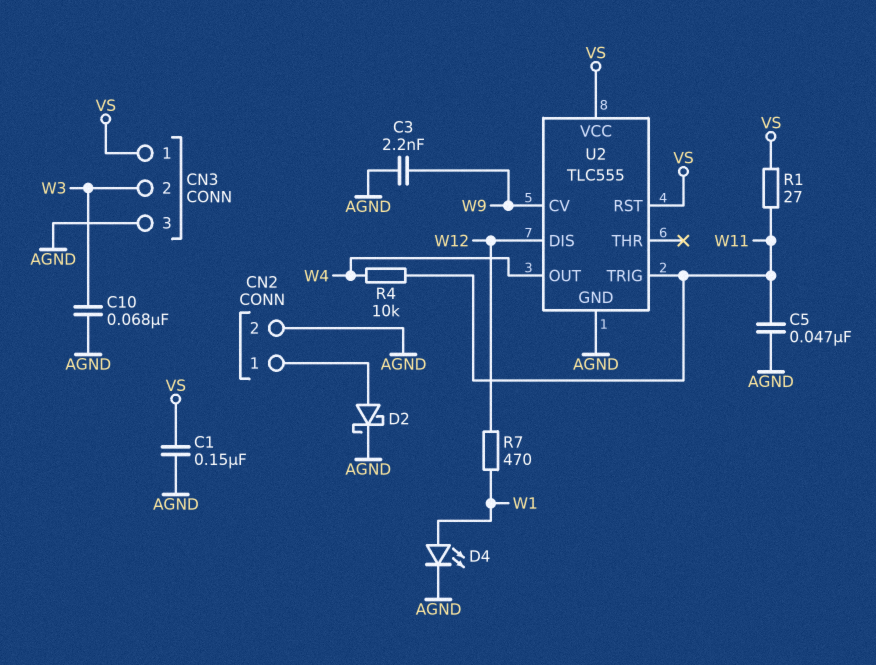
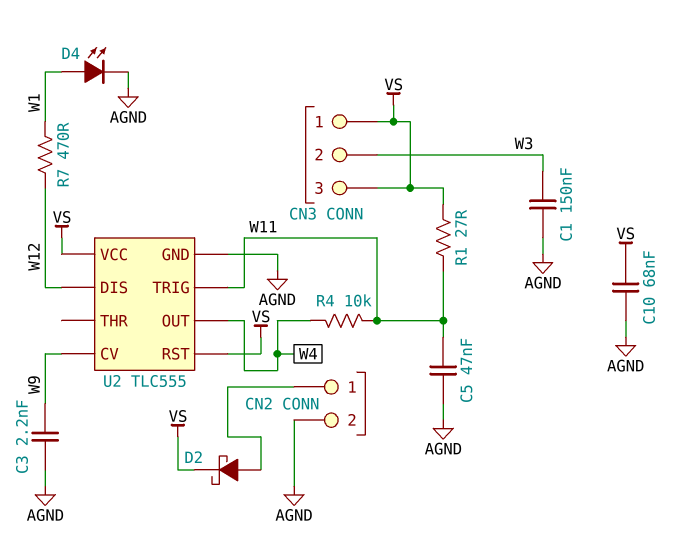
C1: 150nF (AGND, VS) -> 150nF (AGND, W3)
C10: 68nF (AGND, W3) -> 68nF (AGND, VS)
CN3 pin 3: AGND -> VS
D2: schottky (A CN2/1, K AGND) -> schottky (A CN2/1, K VS)

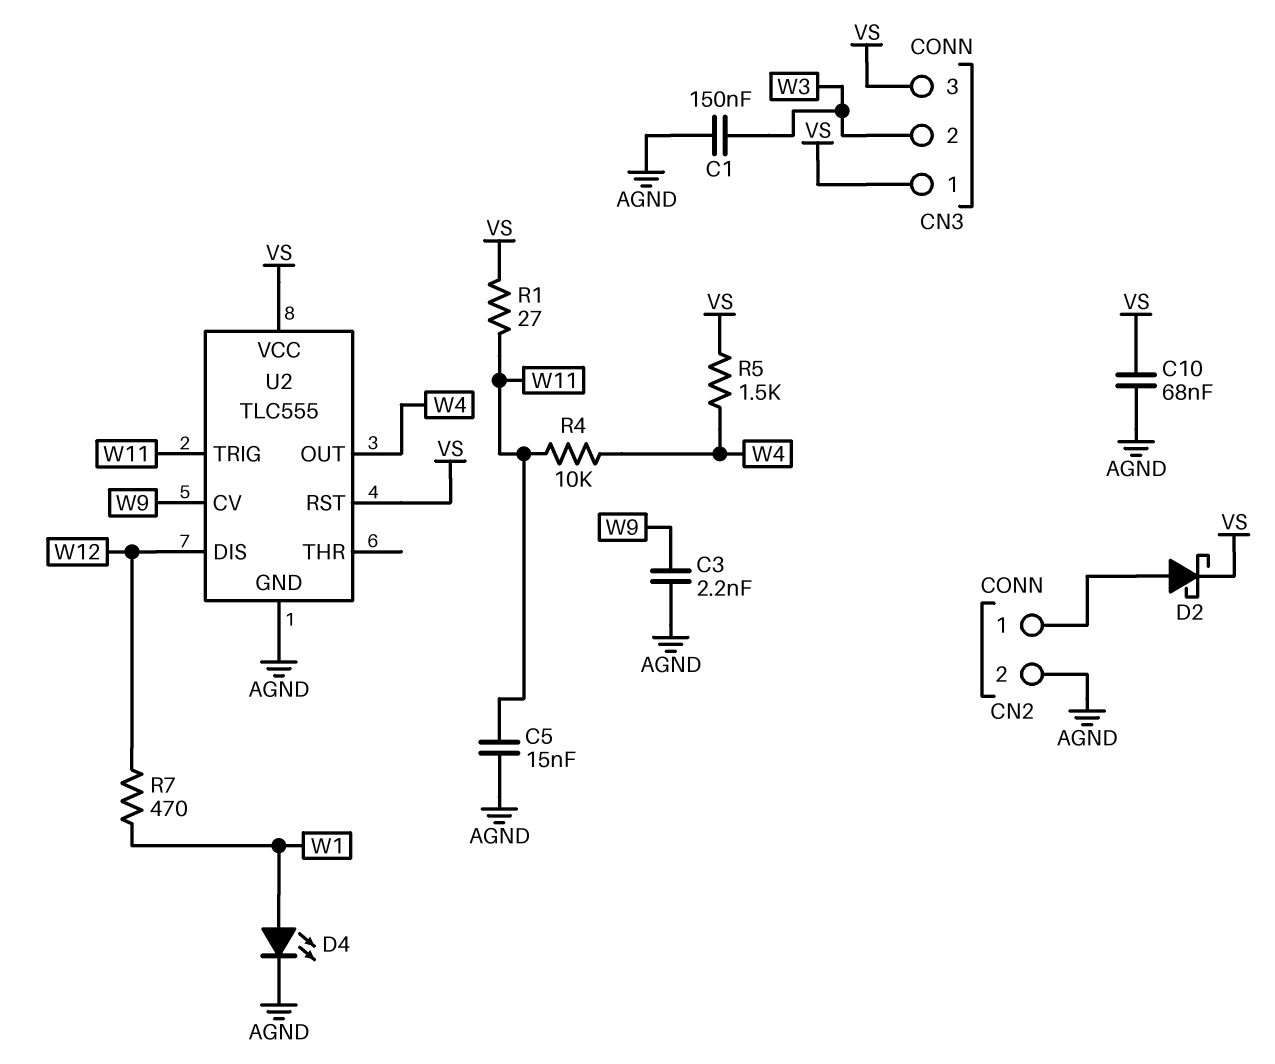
C5: 47nF (AGND, W11) -> 15nF (AGND, W11)
R5: none -> 1.5k (VS, W4)

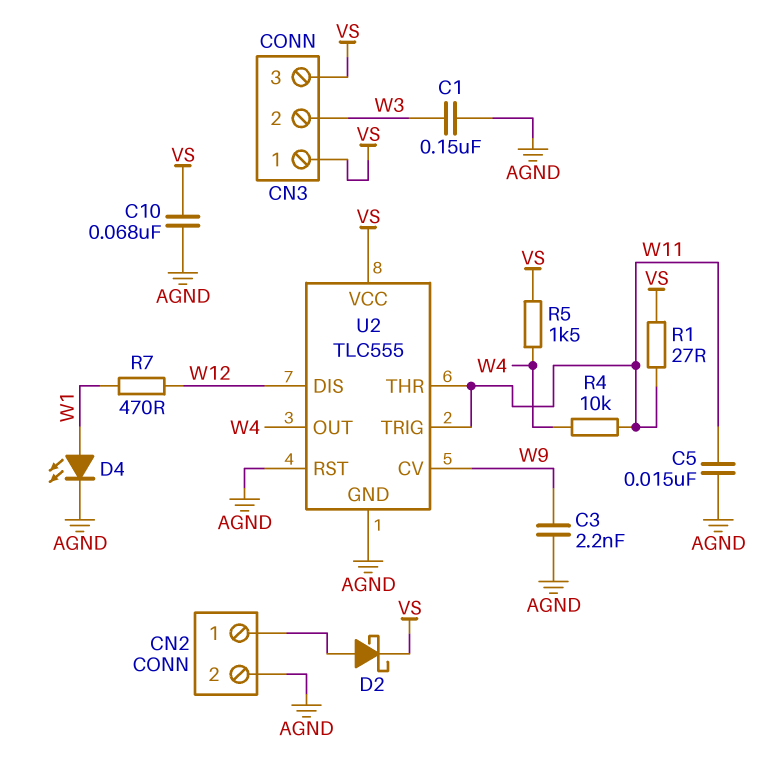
U2 pin RST: VS -> AGND
U2 pin THR: none -> W11

